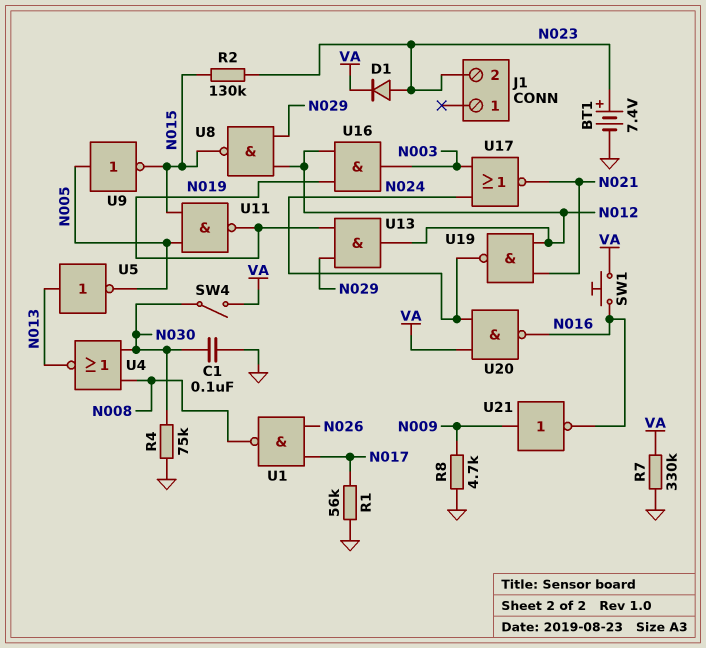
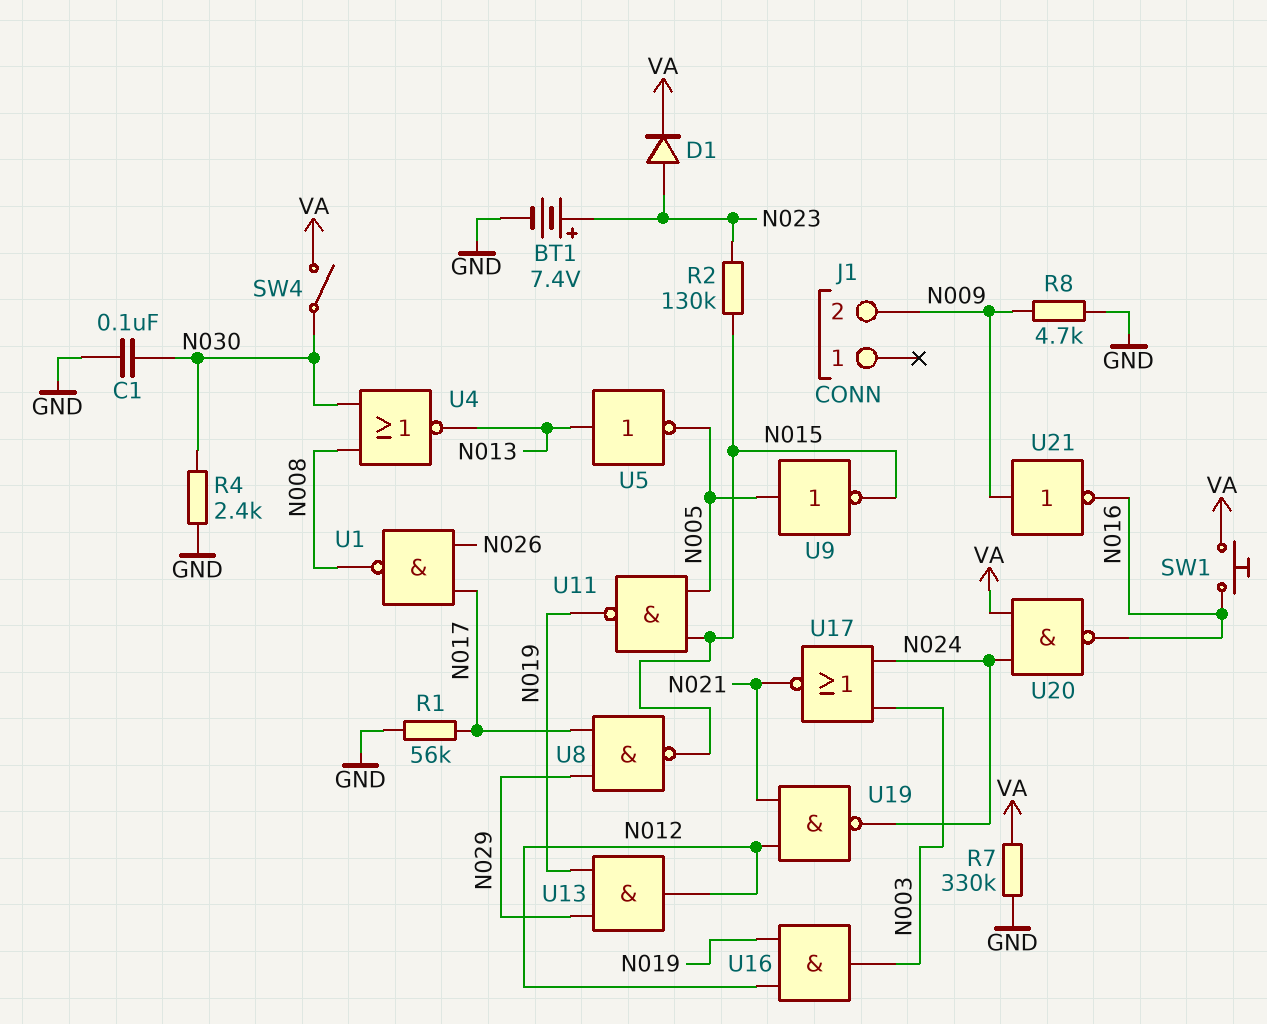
J1 pin 2: N023 -> N009
R4: 75k (GND, N030) -> 2.4k (GND, N030)
U8: NAND (in N012, in N029, out N015) -> NAND (in N017, in N029, out N015)

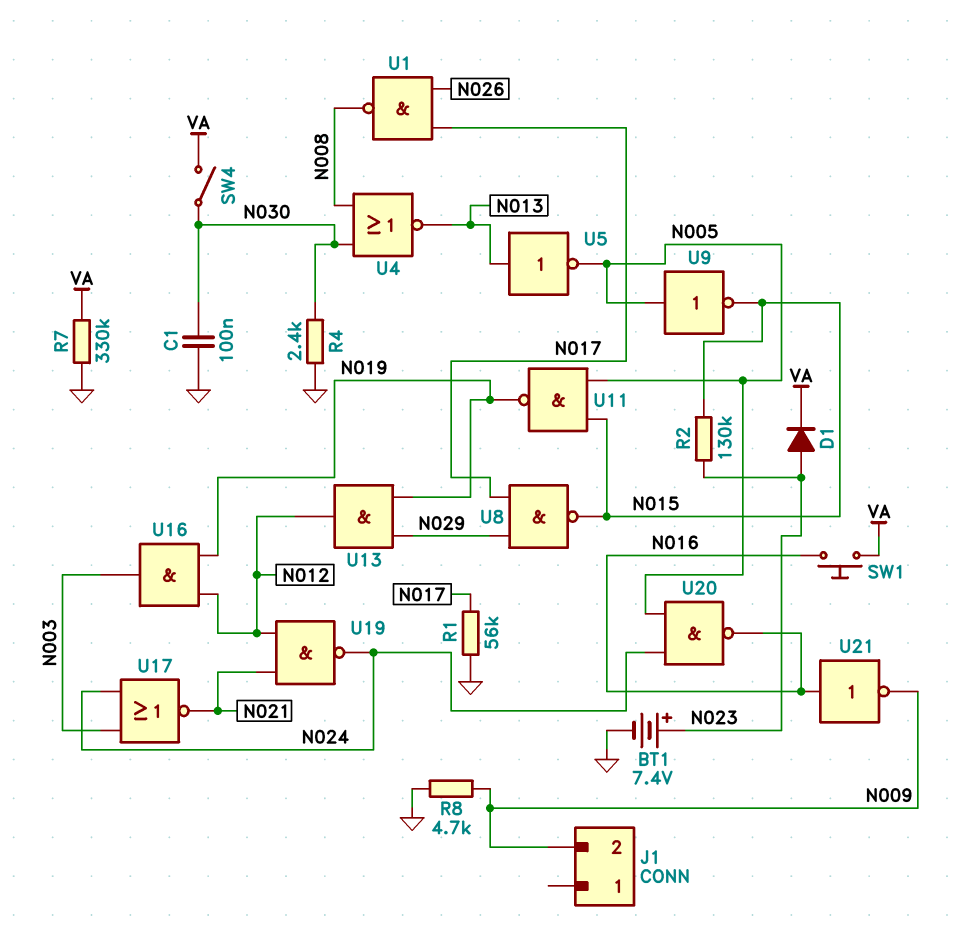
U20: NAND (in N024, in VA, out N016) -> NAND (in N005, in N024, out N016)
U21: NOT (in N009, out N016) -> NOT (in N016, out N009)

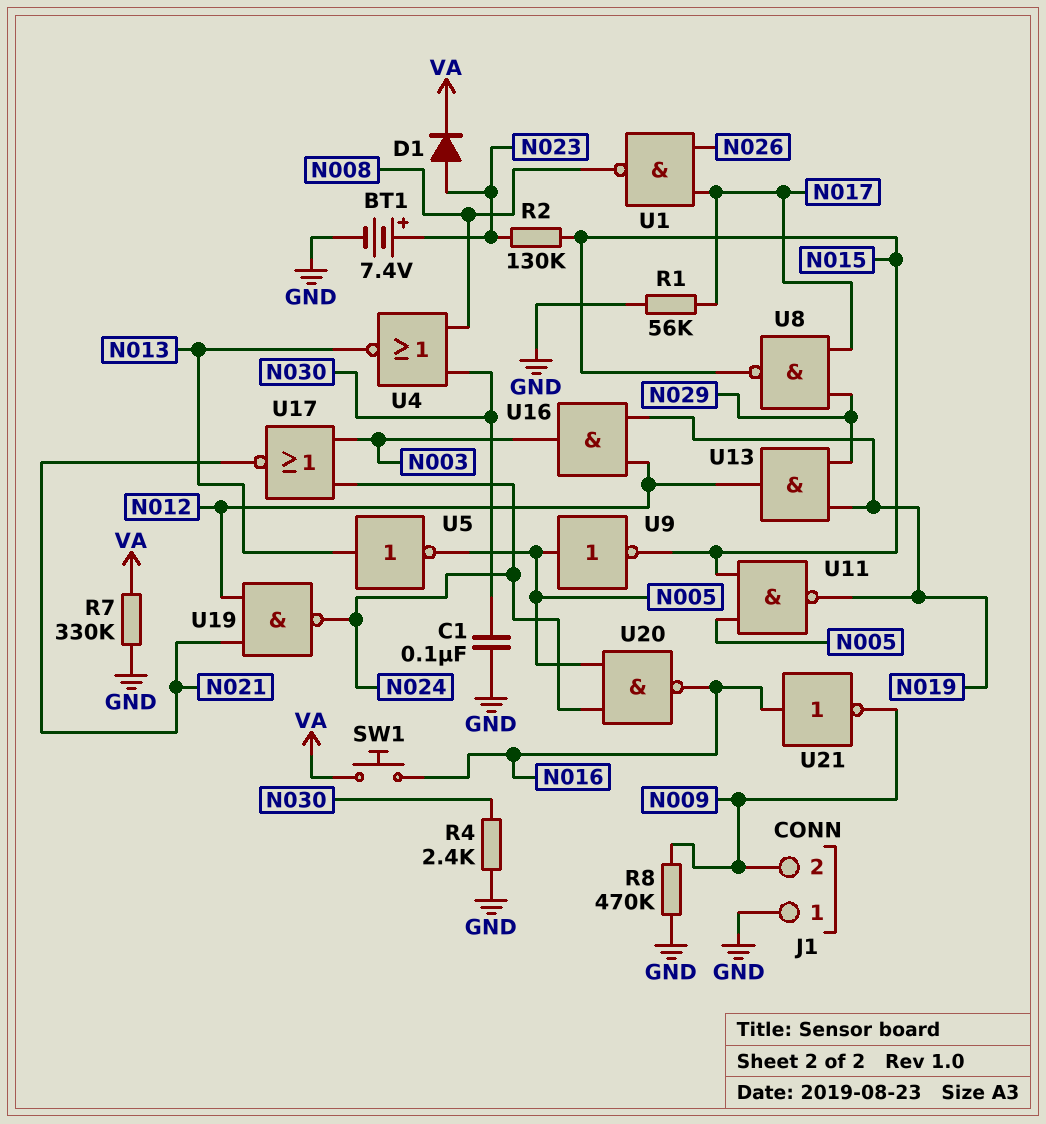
J1 pin 1: none -> GND
R8: 4.7k (GND, N009) -> 470k (GND, N009)
SW4: switch (N030, VA) -> none

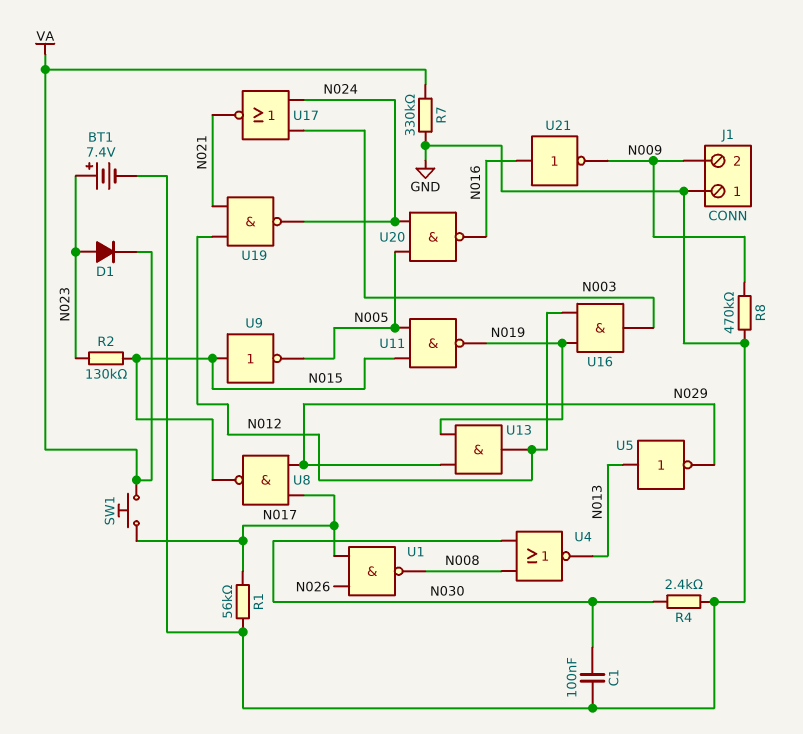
SW1: button (N016, VA) -> button (N017, VA)
U5: NOT (in N013, out N005) -> NOT (in N013, out N029)
U9: NOT (in N005, out N015) -> NOT (in N015, out N005)

